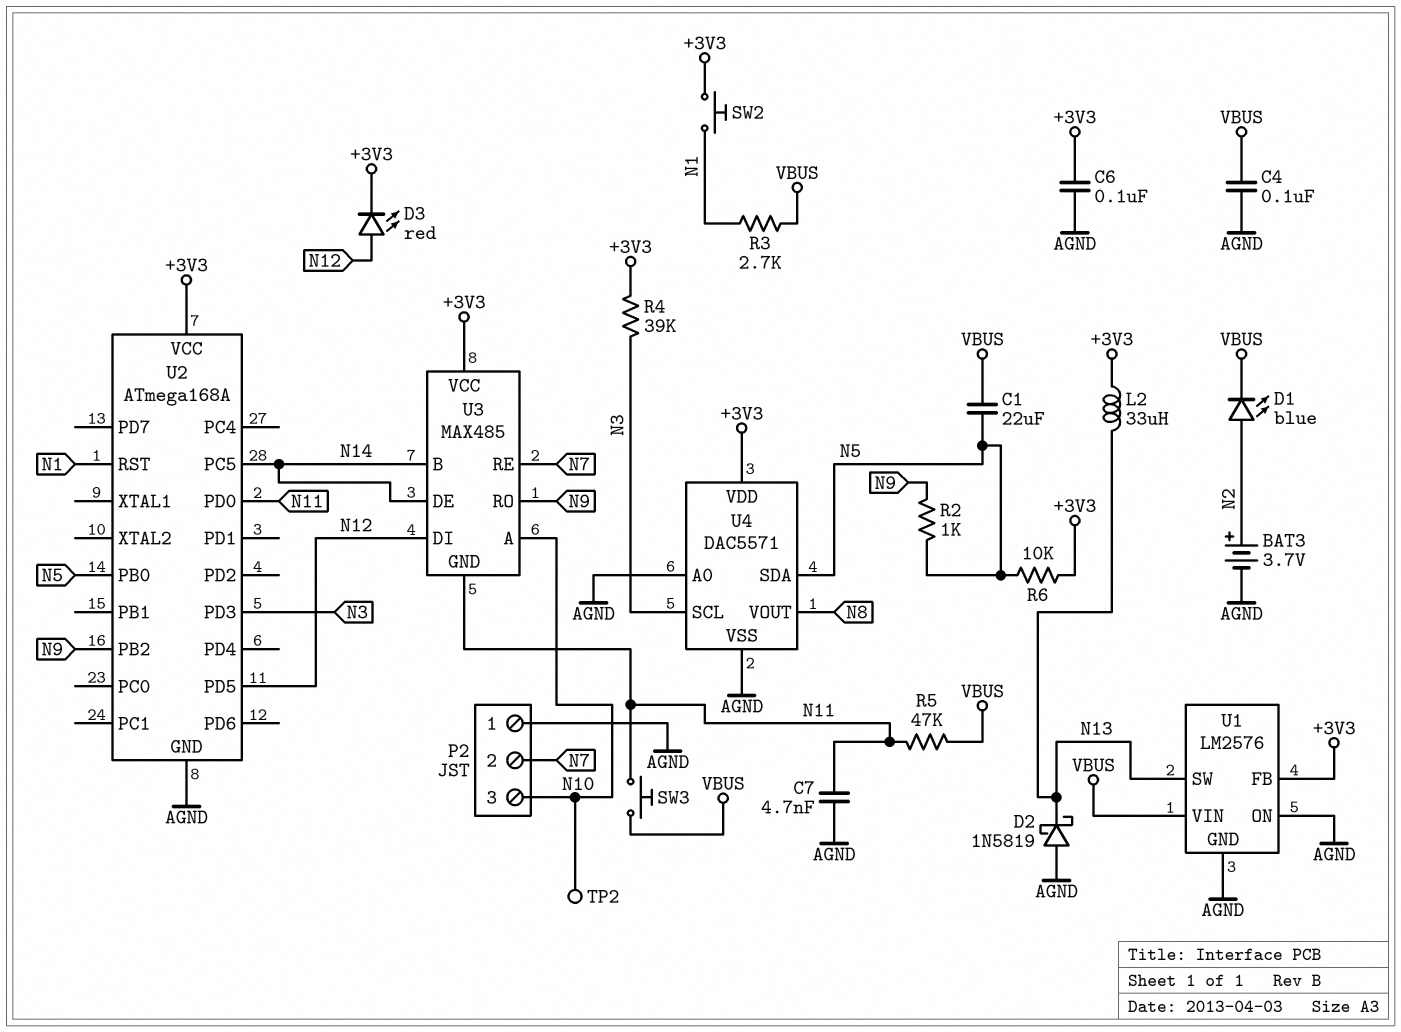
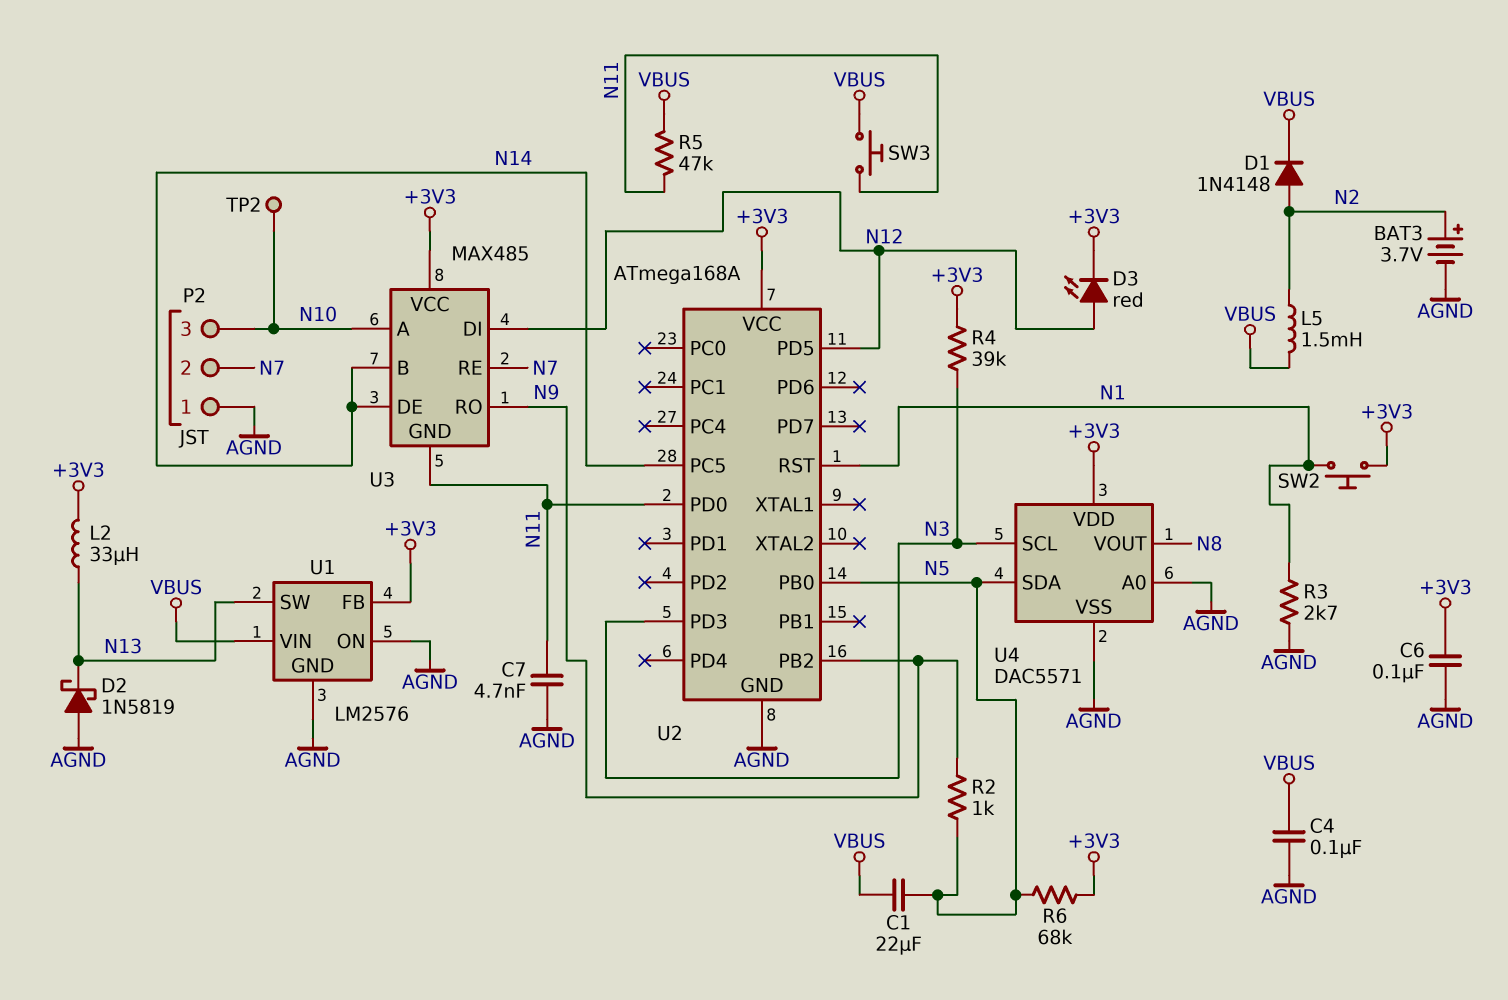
D1: LED blue (A N2, K VBUS) -> diode 1N4148 (A N2, K VBUS)
L5: none -> 1.5mH (N2, VBUS)
R3: 2.7k (N1, VBUS) -> 2.7k (AGND, N1)
R6: 10k (+3V3, N5) -> 68k (+3V3, N5)

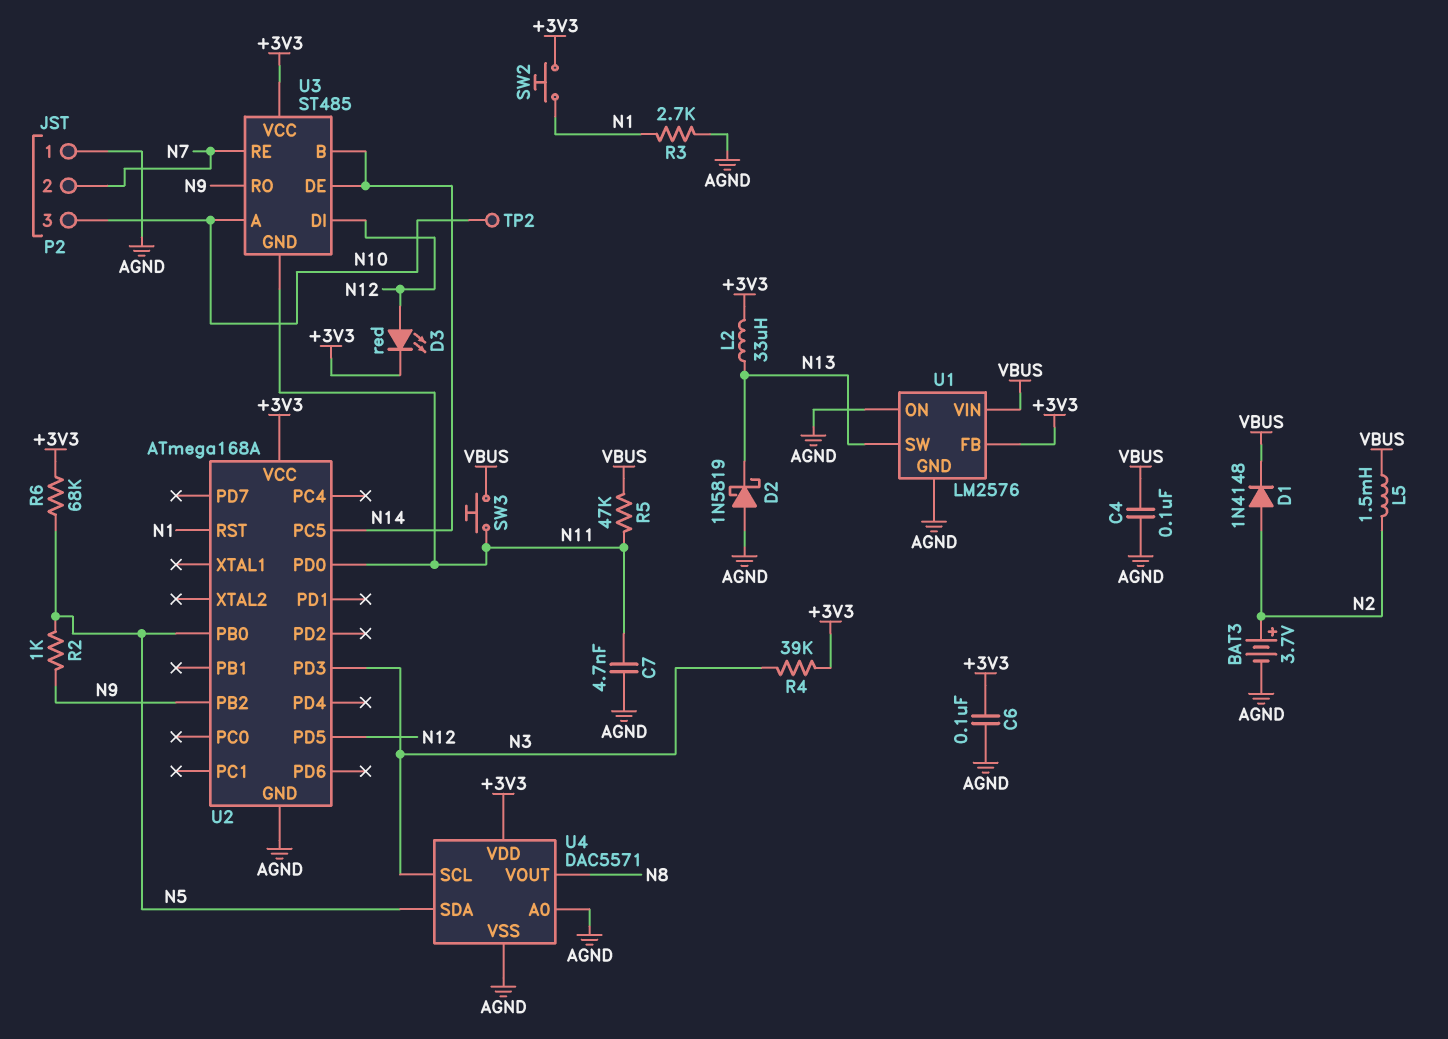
C1: 22uF (N5, VBUS) -> none
U3: MAX485 -> ST485

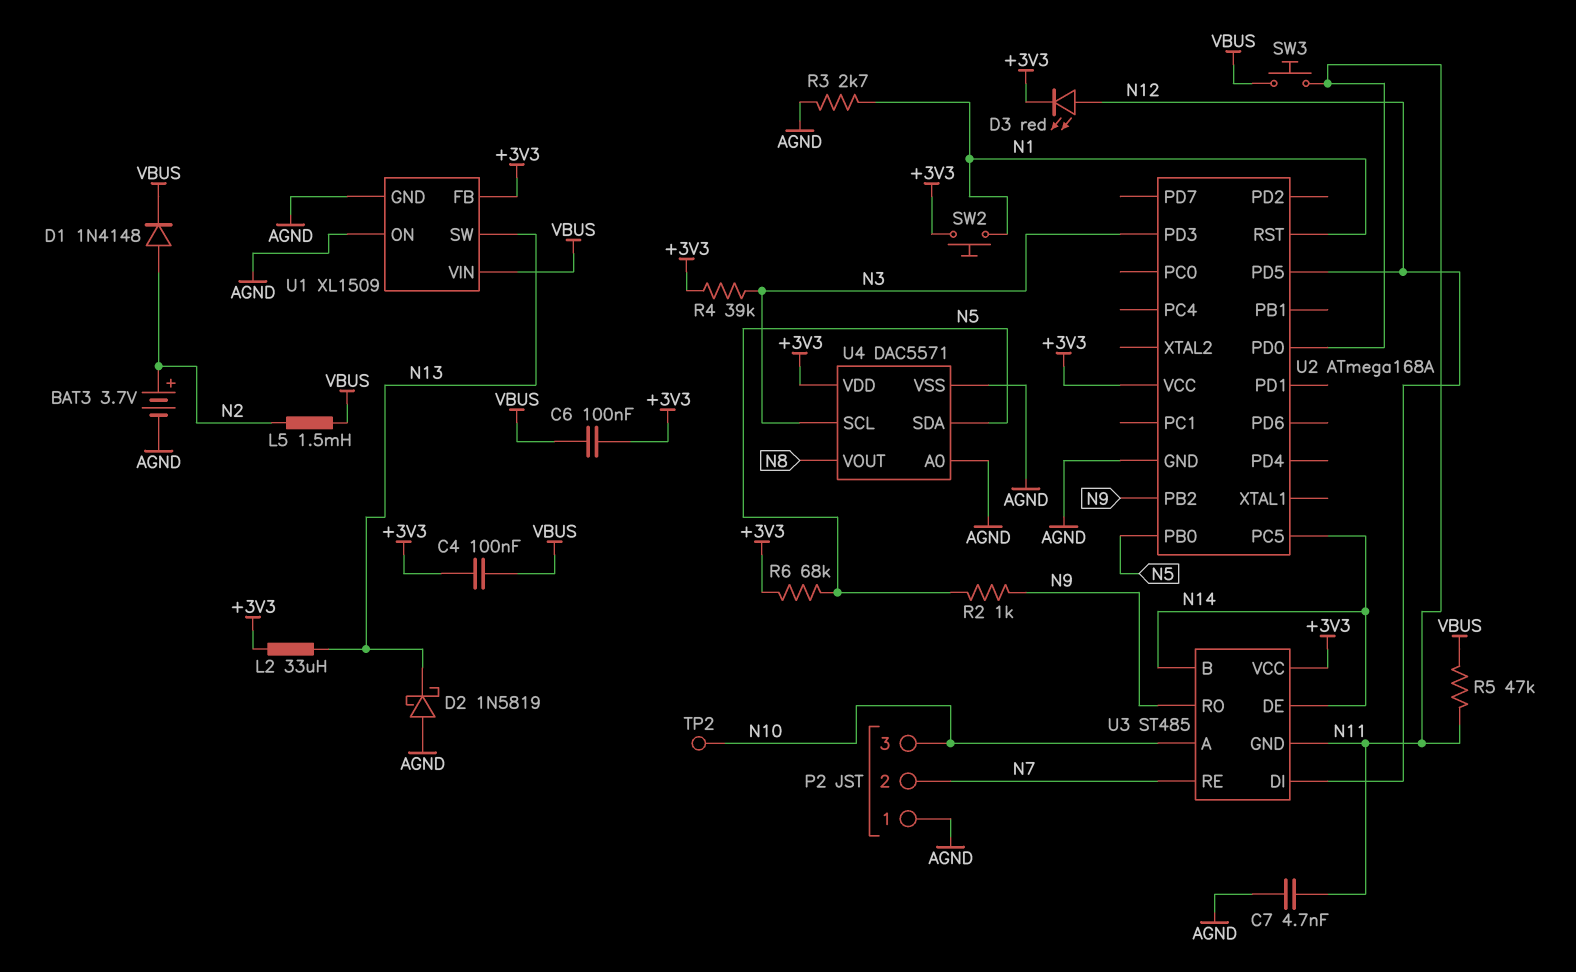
C4: 100nF (AGND, VBUS) -> 100nF (+3V3, VBUS)
C6: 100nF (+3V3, AGND) -> 100nF (+3V3, VBUS)
U1: LM2576 -> XL1509

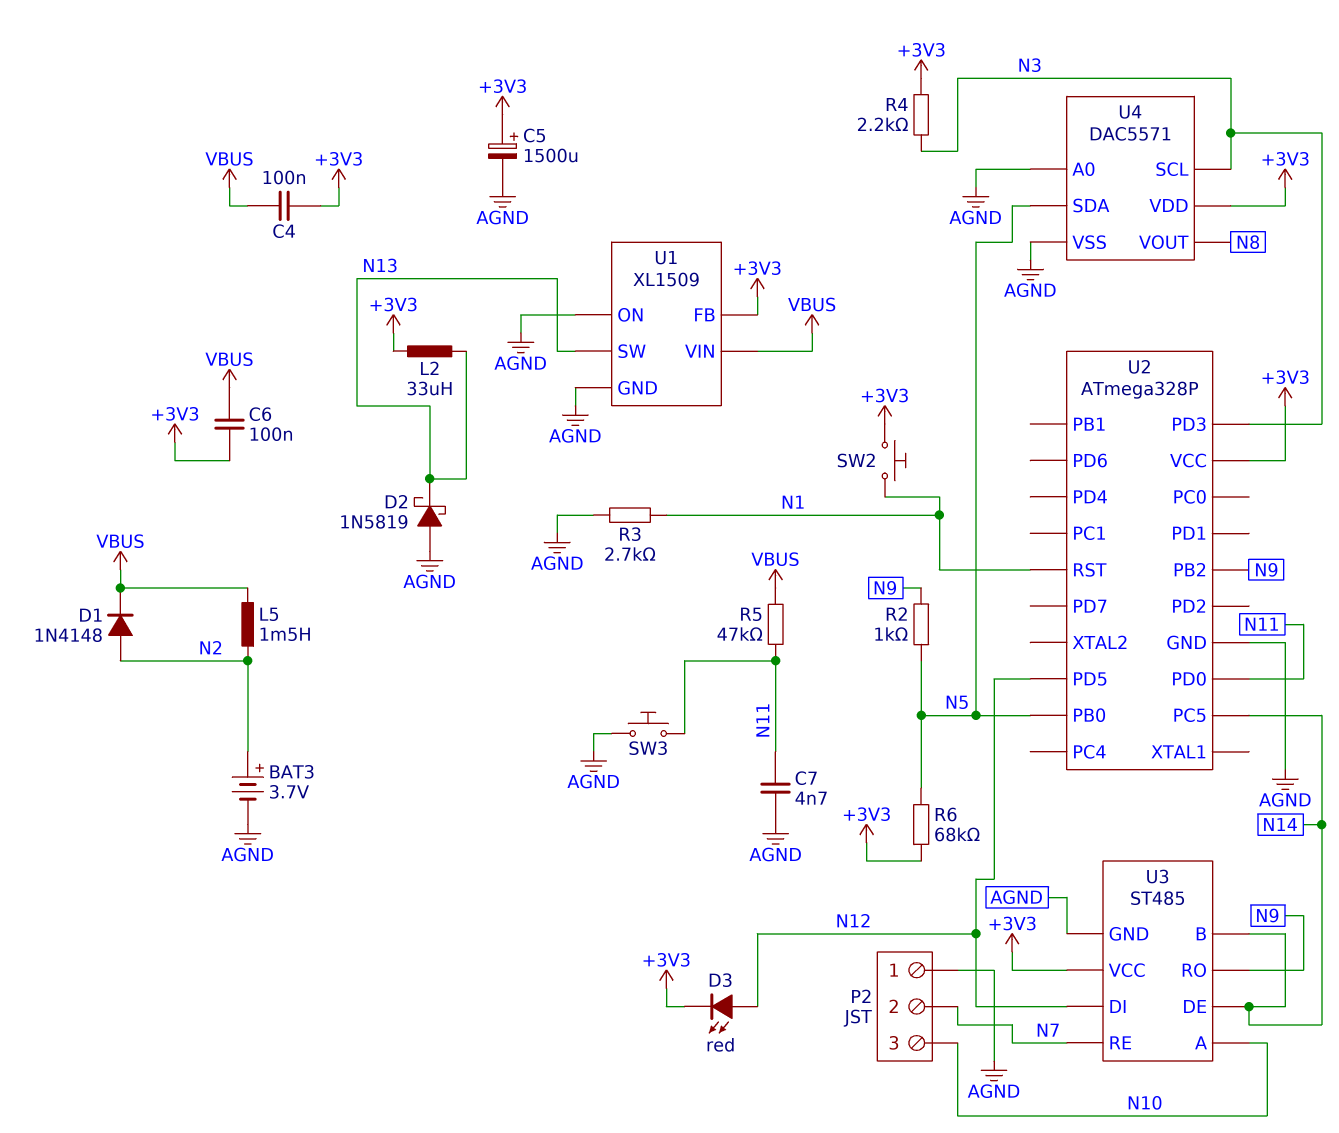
C5: none -> 1500uF (plus +3V3, minus AGND)
R4: 39k (+3V3, N3) -> 2.2k (+3V3, N3)
SW3: button (N11, VBUS) -> button (AGND, N11)
TP2: test point (N10) -> none
U2: ATmega168A -> ATmega328P
U3 pin GND: N11 -> AGND

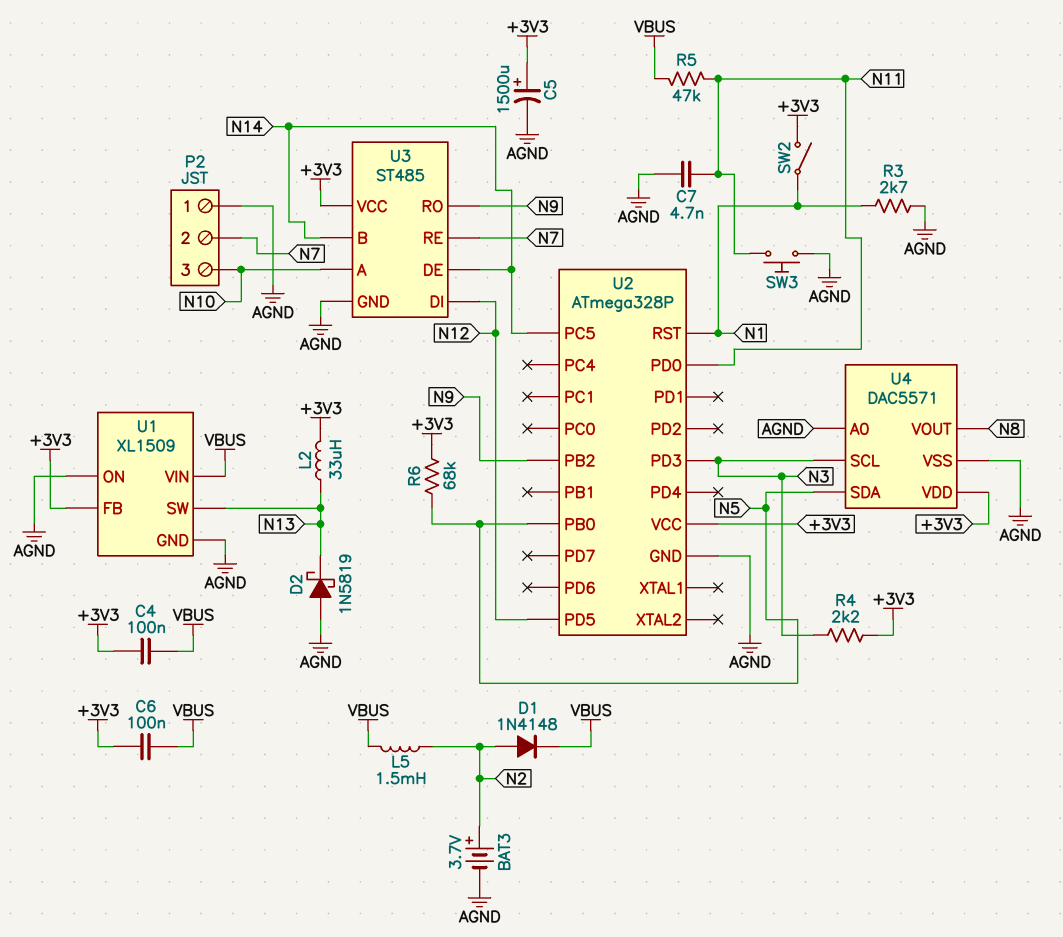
D3: LED red (A N12, K +3V3) -> none
R2: 1k (N5, N9) -> none
SW2: button (+3V3, N1) -> switch (+3V3, N1)

